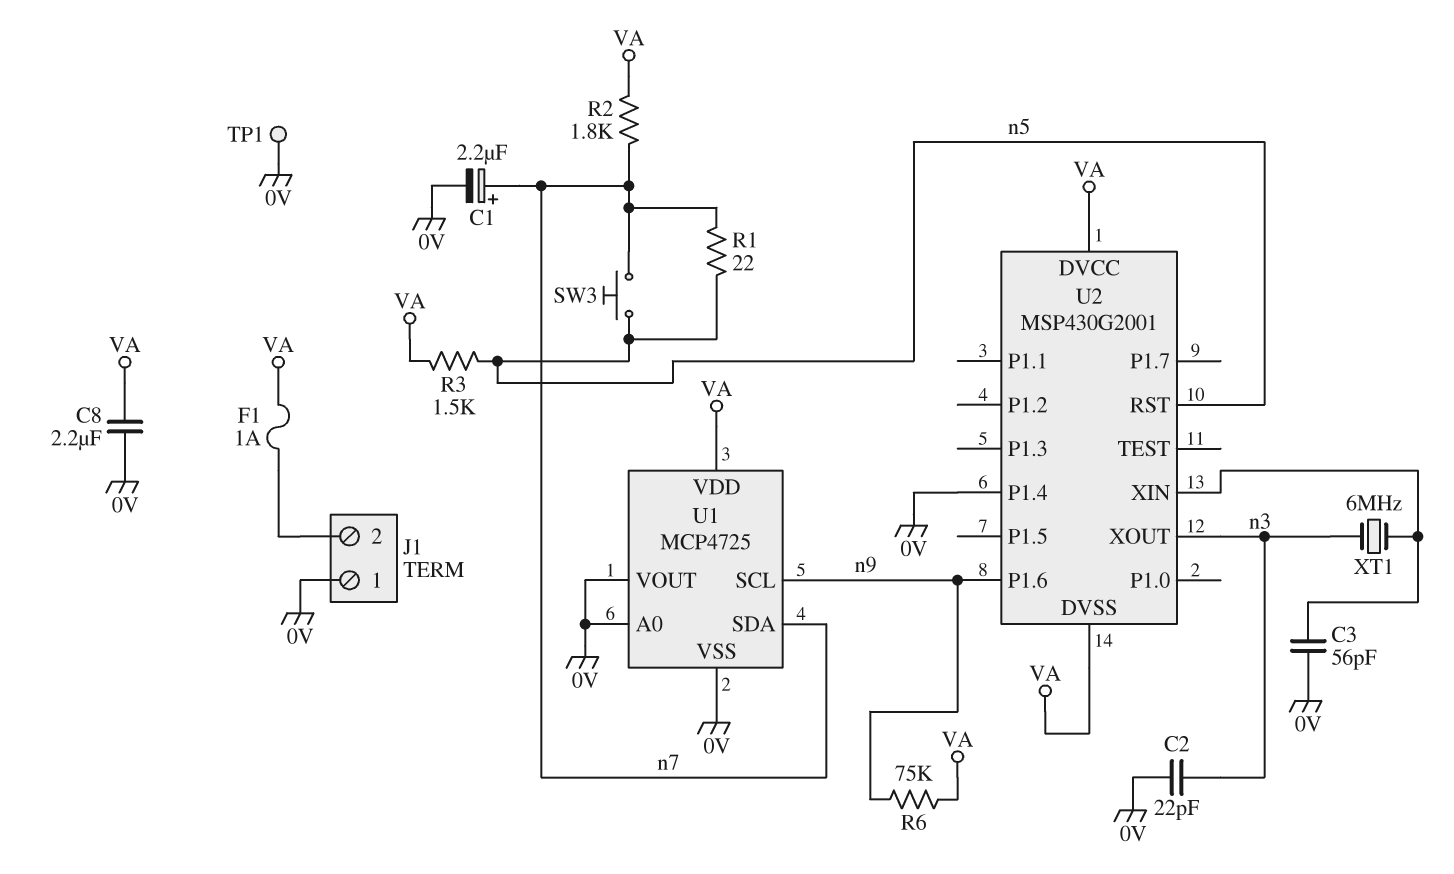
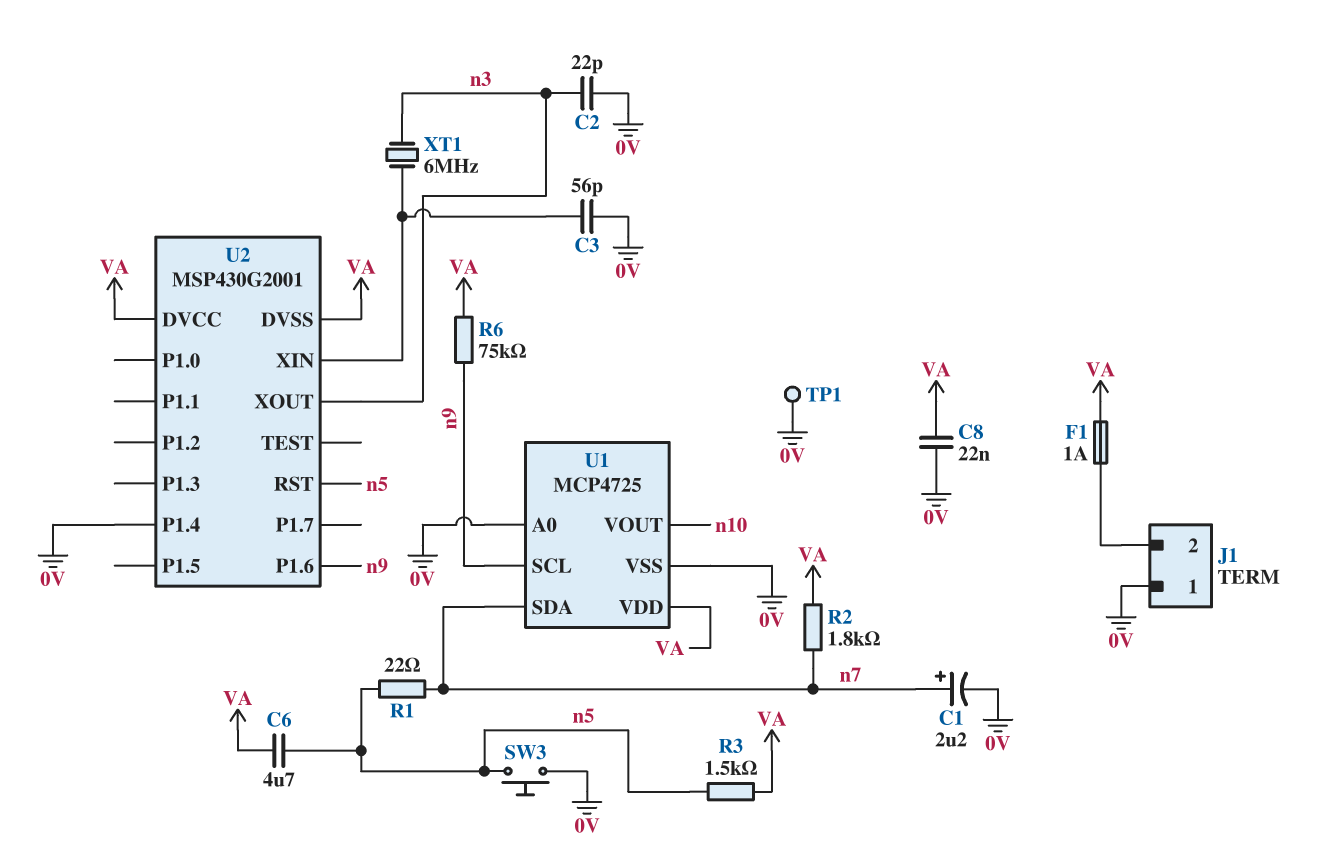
C6: none -> 4.7uF (VA, n5)
C8: 2.2uF (0V, VA) -> 22nF (0V, VA)
SW3: button (n5, n7) -> button (0V, n5)
U1 pin VOUT: 0V -> n10

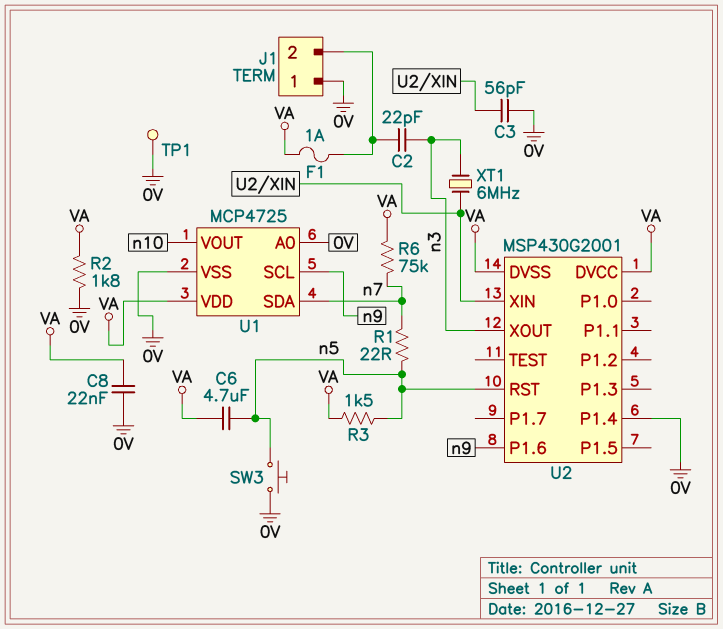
C1: 2.2uF (plus n7, minus 0V) -> none
C2: 22pF (0V, n3) -> 22pF (J1/2, n3)
R2: 1.8k (VA, n7) -> 1.8k (0V, VA)
R6: 75k (VA, n9) -> 75k (VA, n7)

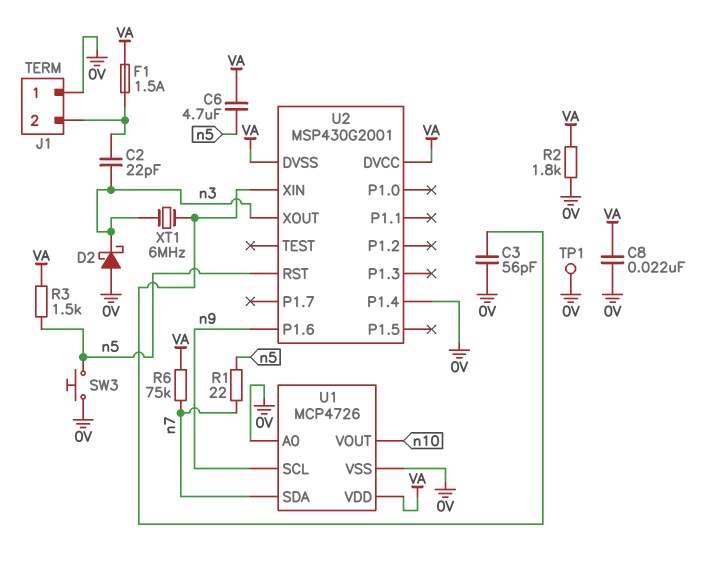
D2: none -> schottky (A 0V, K n3)
F1: 1A (J1/2, VA) -> 1.5A (J1/2, VA)
U1: MCP4725 -> MCP4726

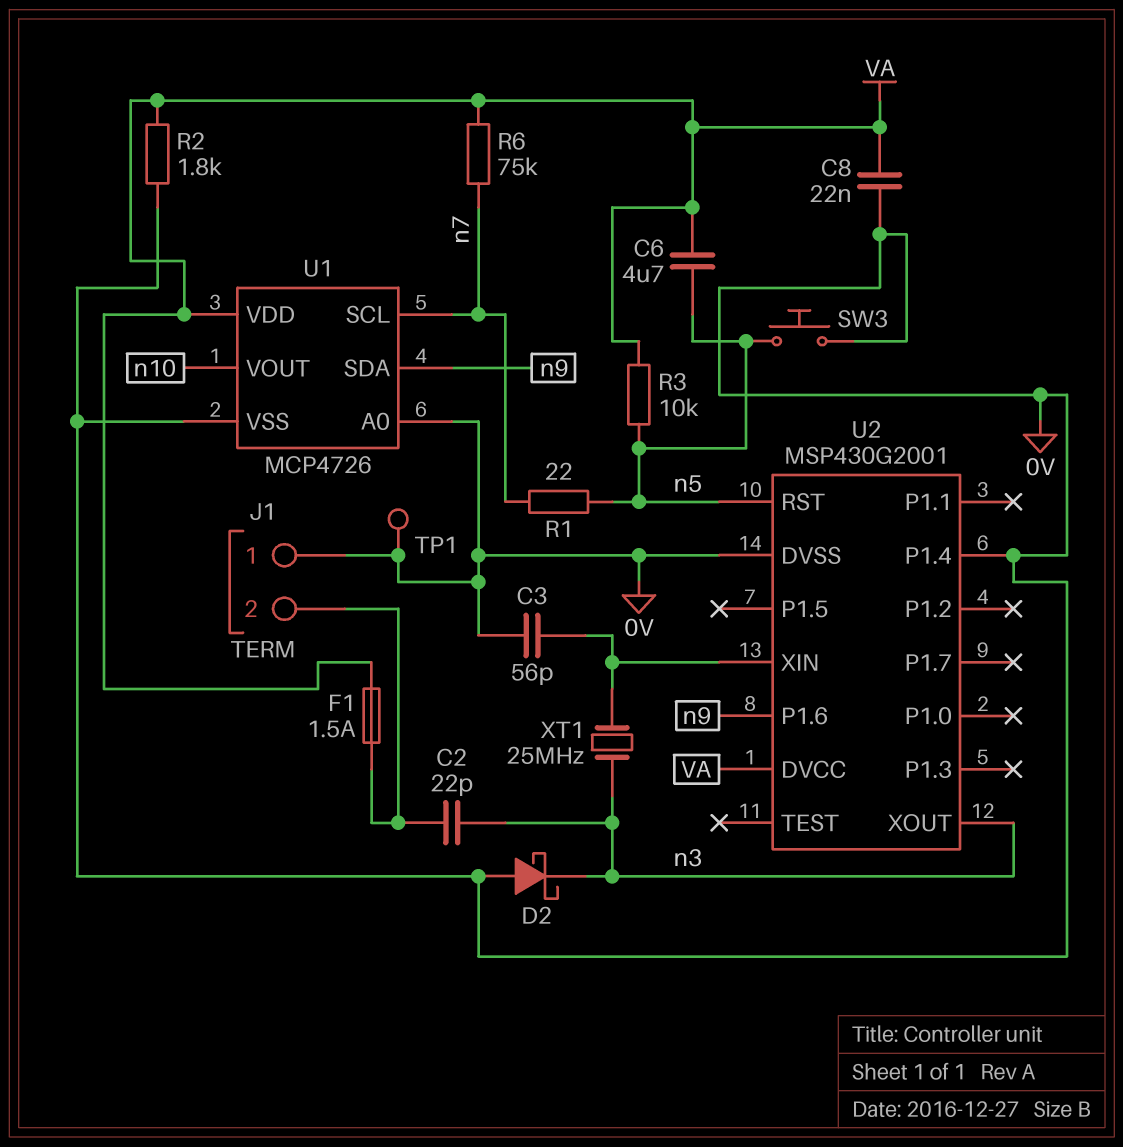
R3: 1.5k (VA, n5) -> 10k (VA, n5)
U1 pin SCL: n9 -> n7
U1 pin SDA: n7 -> n9
U2 pin DVSS: VA -> 0V
XT1: 6MHz (U2/XIN, n3) -> 25MHz (U2/XIN, n3)

